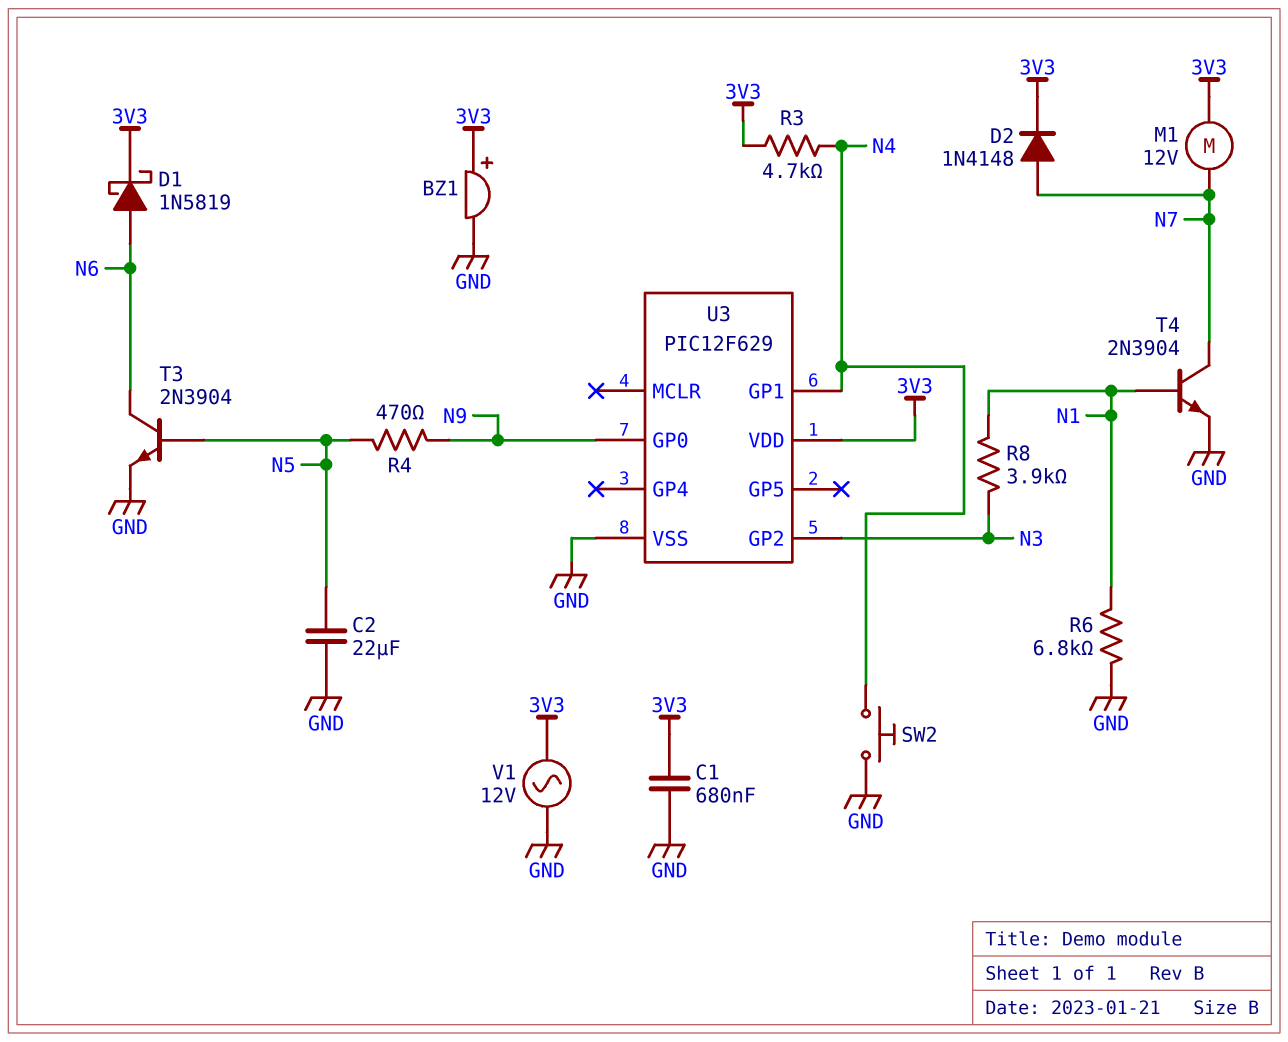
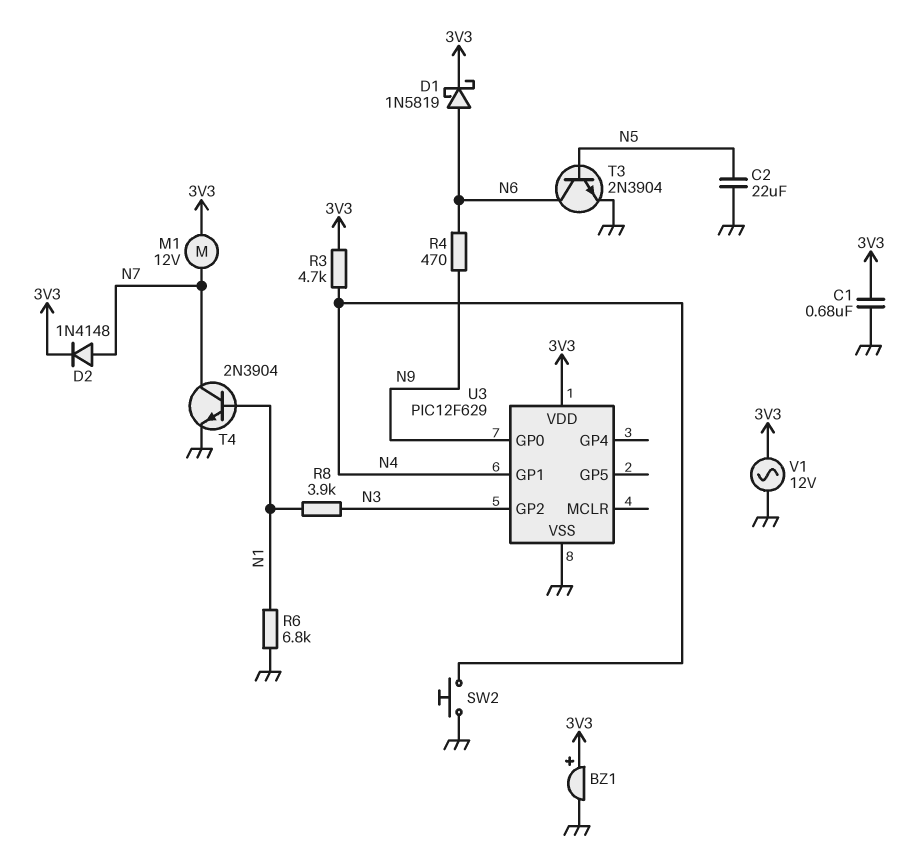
R4: 470 (N5, N9) -> 470 (N6, N9)

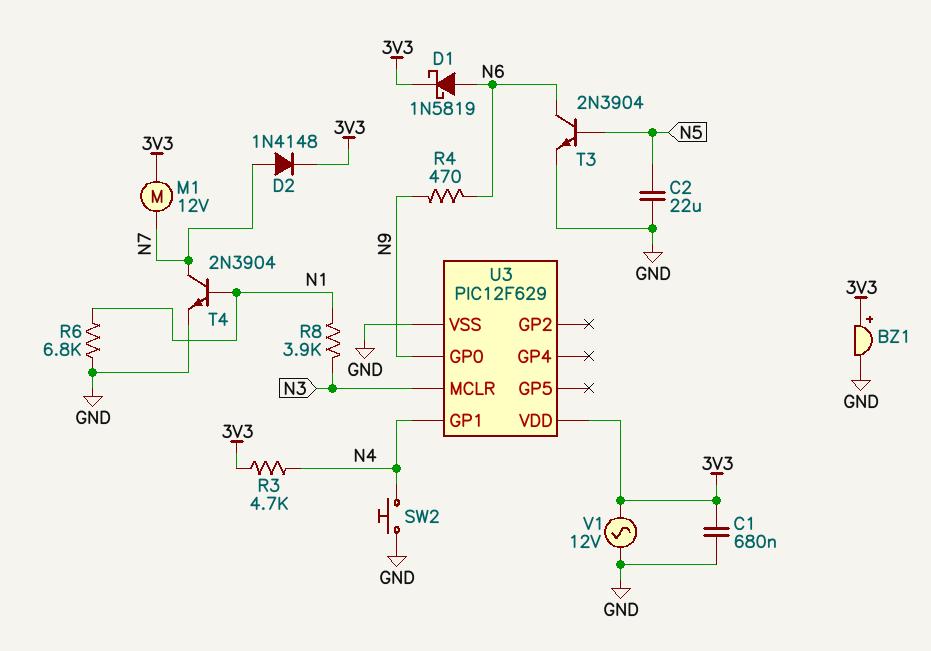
U3 pin GP2: N3 -> none
U3 pin MCLR: none -> N3

